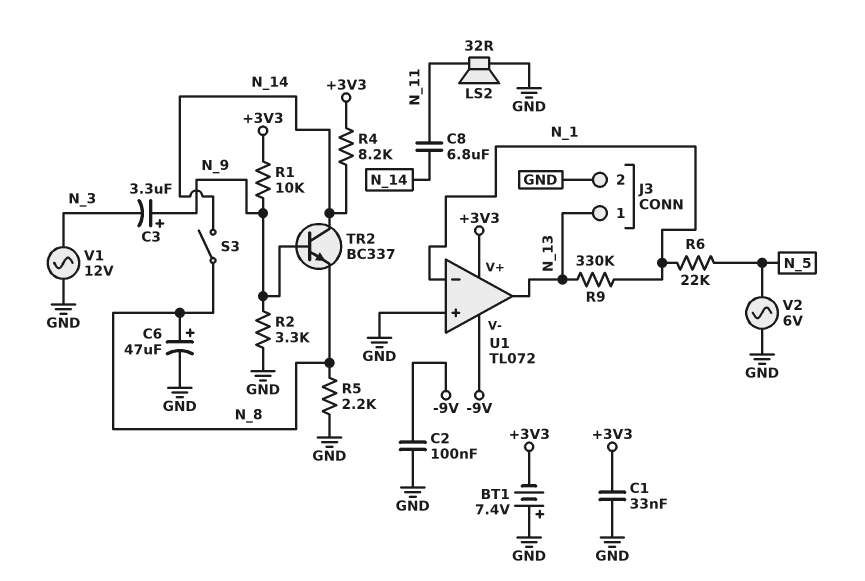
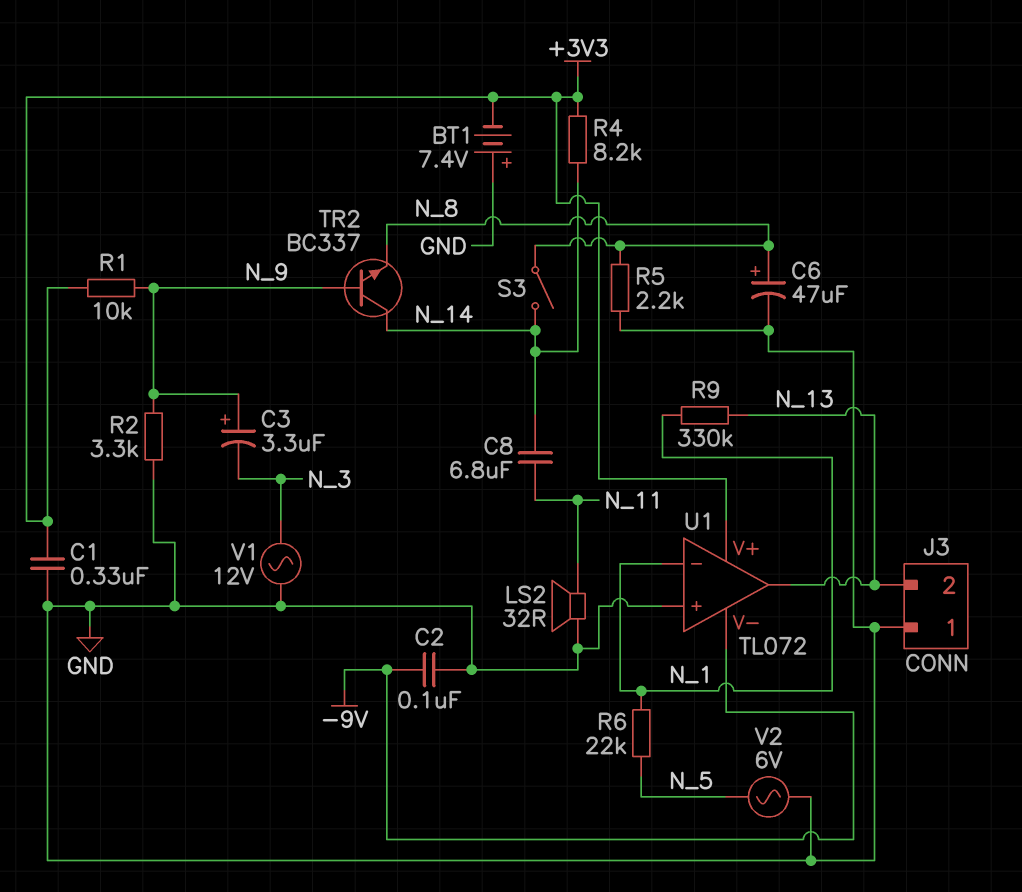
C1: 33nF (+3V3, GND) -> 330nF (+3V3, GND)
J3 pin 1: N_13 -> GND
J3 pin 2: GND -> N_13

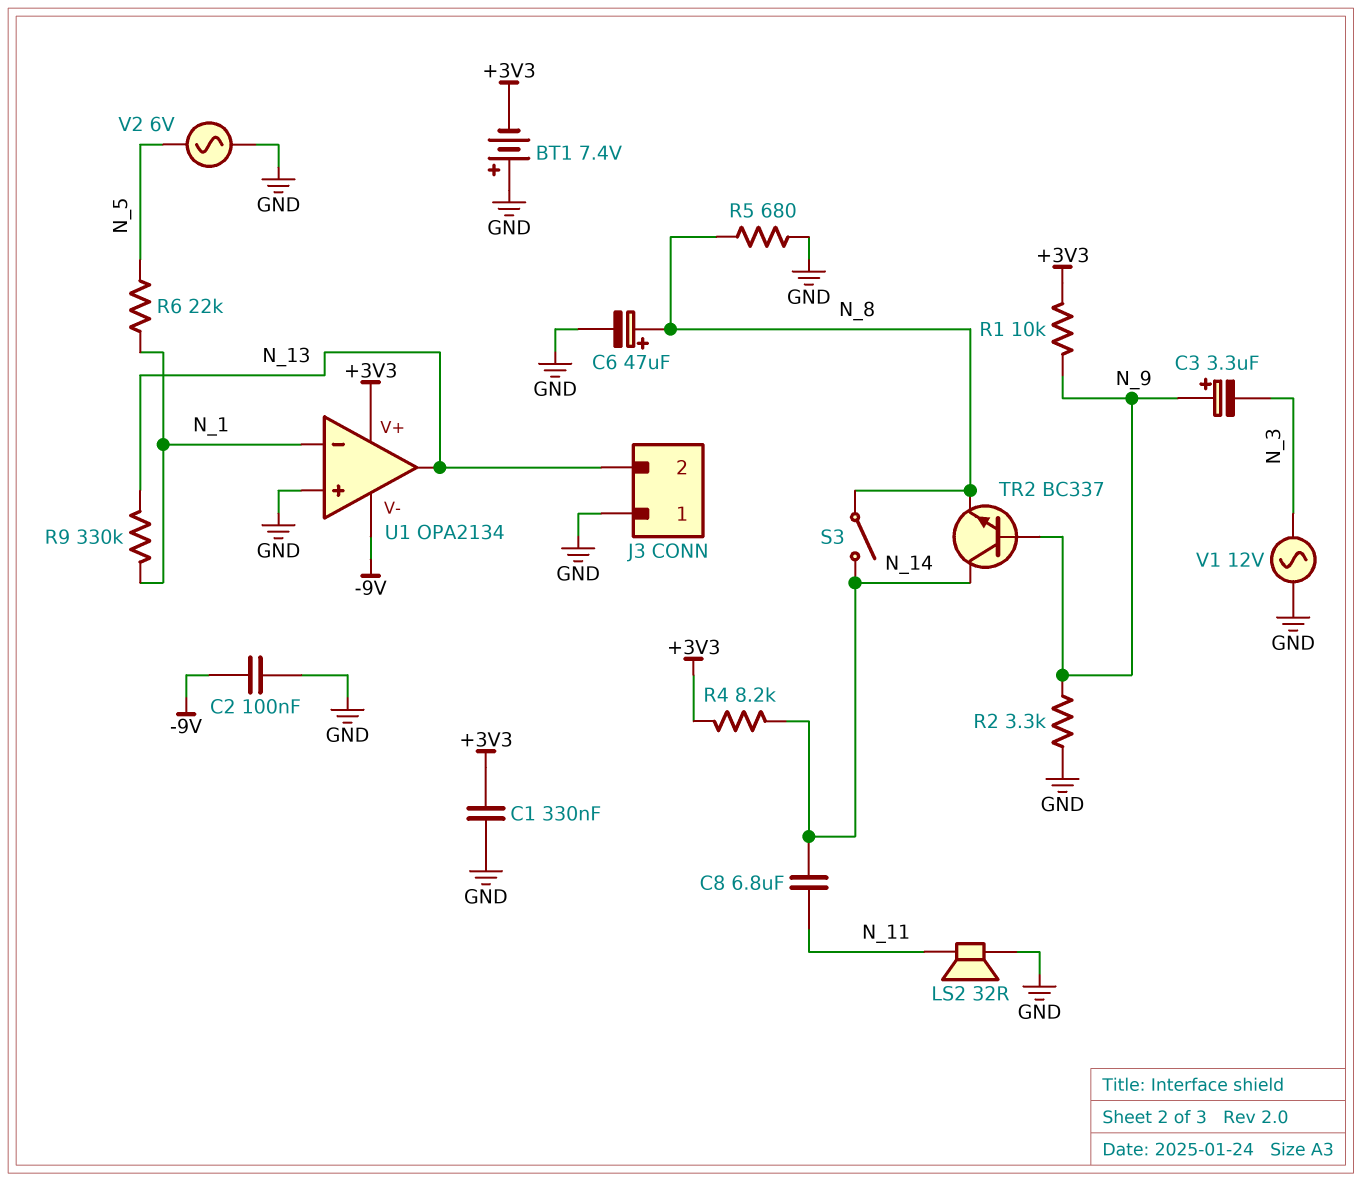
R5: 2.2k (GND, N_8) -> 680 (GND, N_8)
U1: TL072 -> OPA2134

